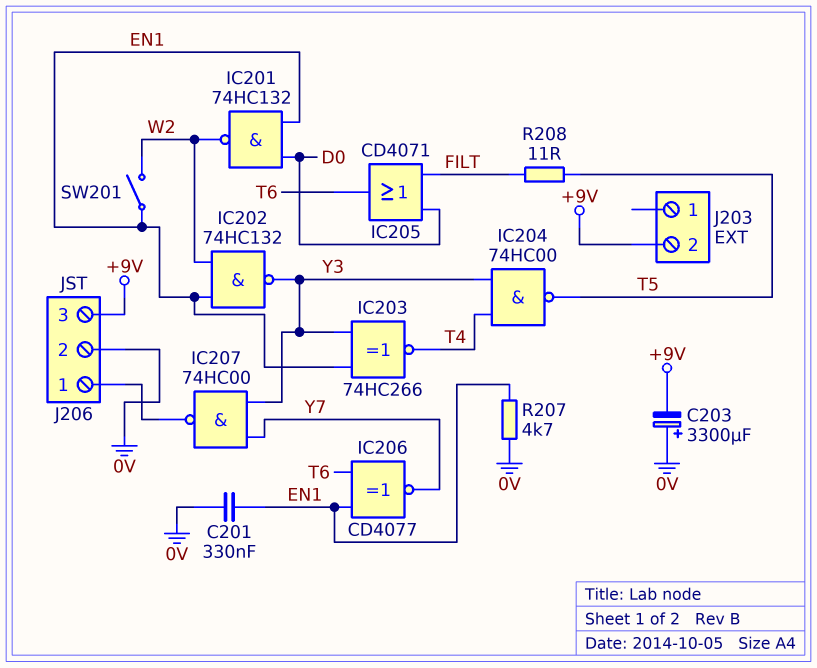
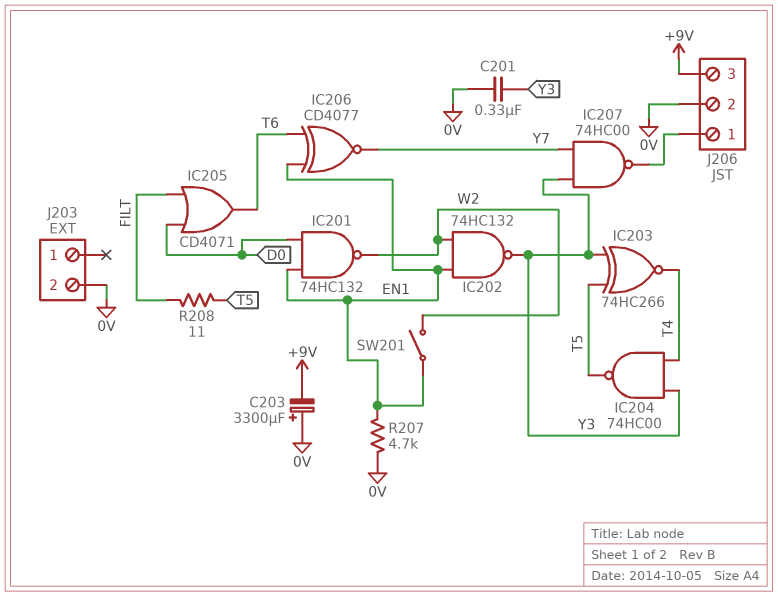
C201: 330nF (0V, EN1) -> 330nF (0V, Y3)
IC203: XNOR 74HC266 (in EN1, in Y3, out T4) -> XNOR 74HC266 (in T5, in Y3, out T4)
J203 pin 2: +9V -> 0V

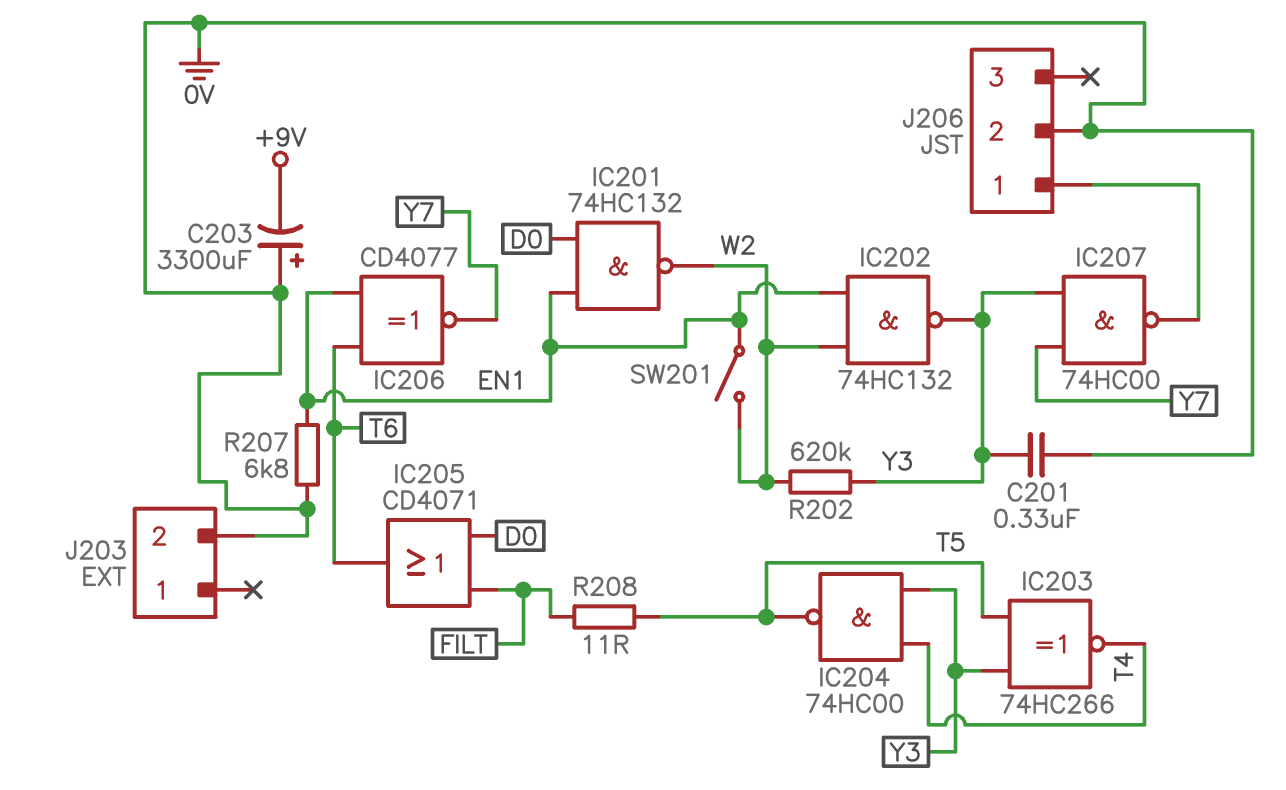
J206 pin 3: +9V -> none
R202: none -> 620k (W2, Y3)
R207: 4.7k (0V, EN1) -> 6.8k (0V, EN1)

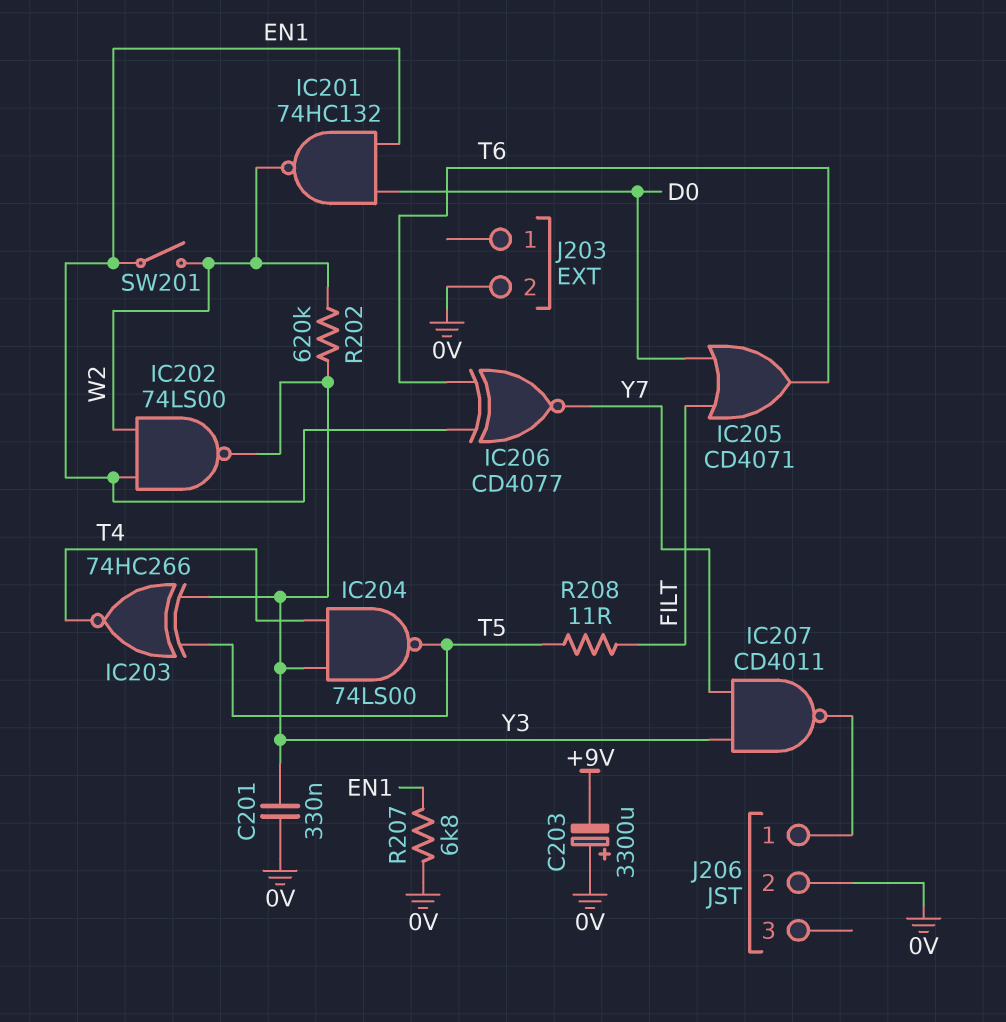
IC202: NAND 74HC132 (in EN1, in W2, out Y3) -> NAND 74LS00 (in EN1, in W2, out Y3)
IC204: NAND 74HC00 (in T4, in Y3, out T5) -> NAND 74LS00 (in T4, in Y3, out T5)
IC207: NAND 74HC00 (in Y3, in Y7, out J206/1) -> NAND CD4011 (in Y3, in Y7, out J206/1)

